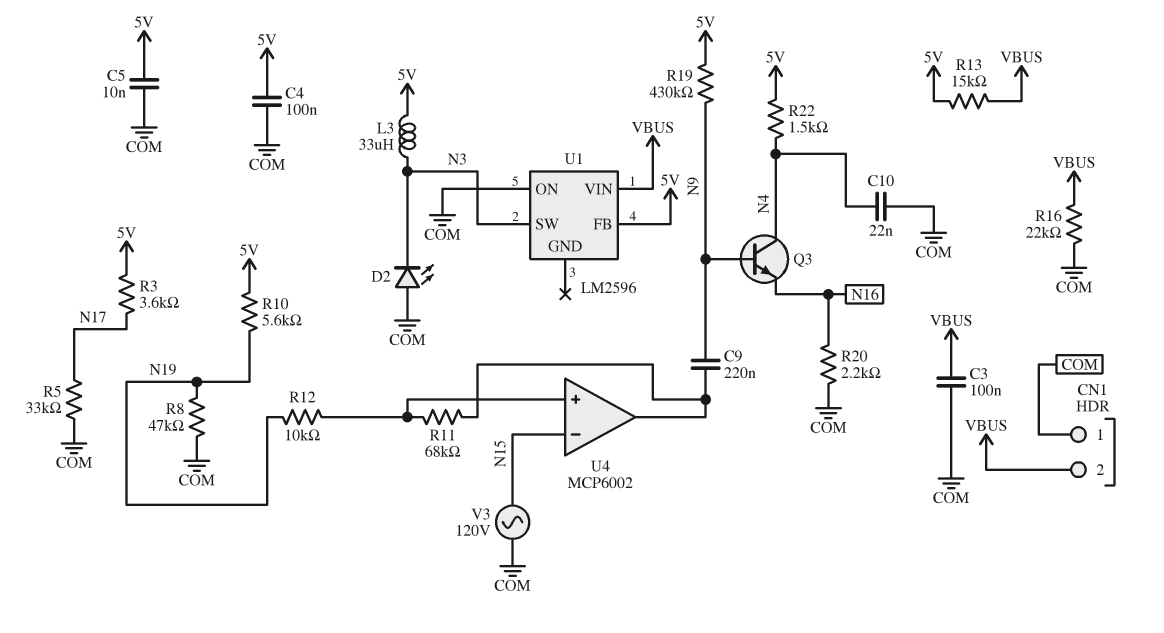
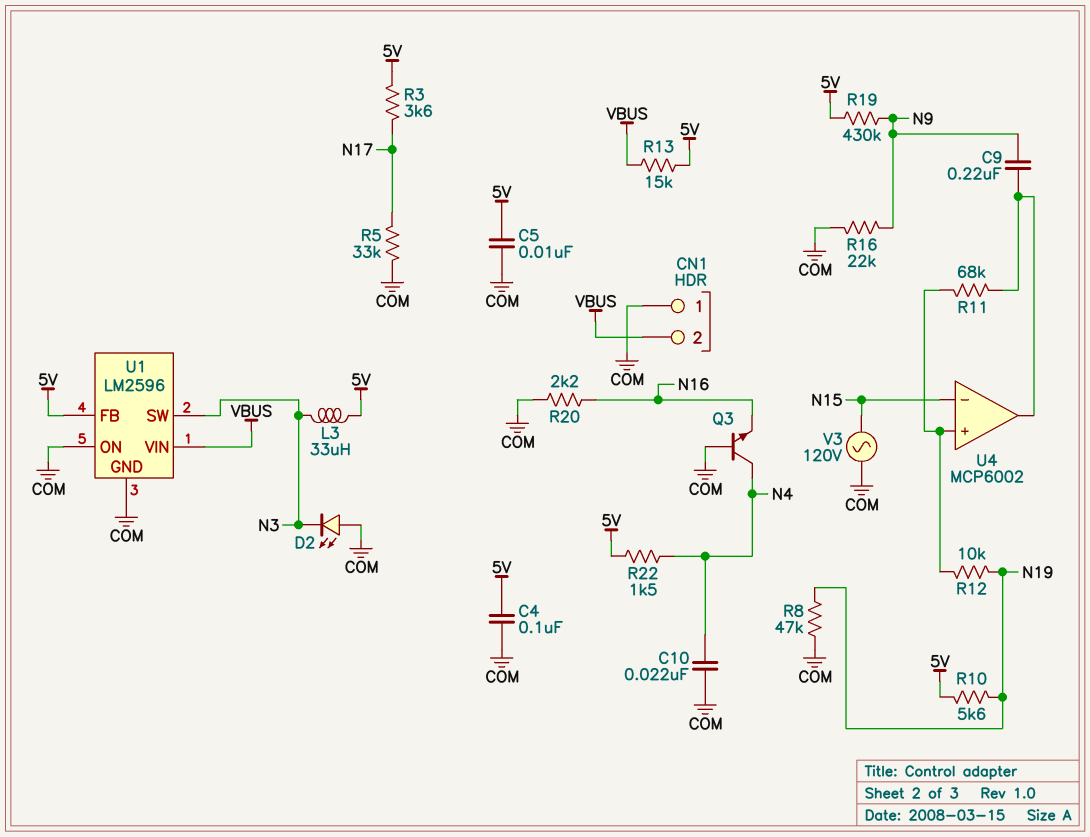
C3: 100nF (COM, VBUS) -> none
Q3: NPN (B N9, C N4, E N16) -> NPN (B COM, C N4, E N16)
R16: 22k (COM, VBUS) -> 22k (COM, N9)
U1 pin GND: none -> COM

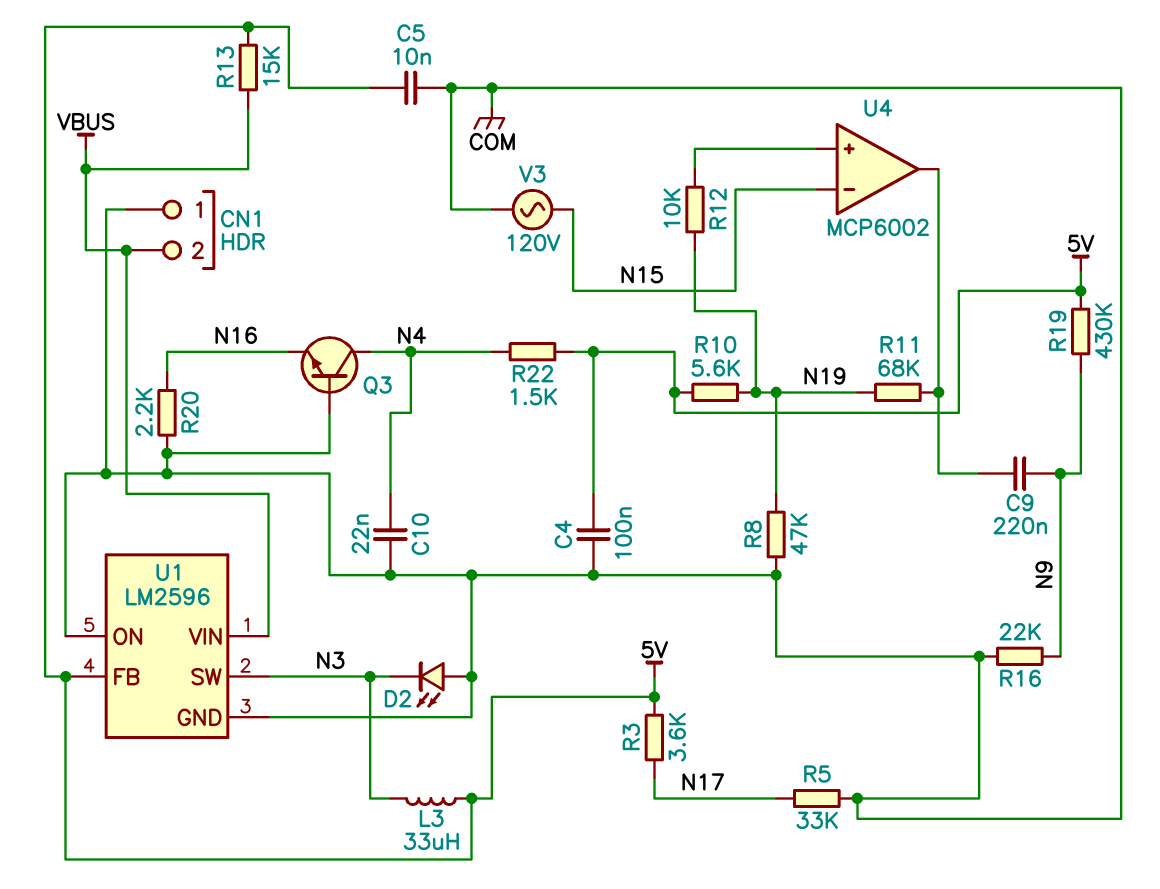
R11: 68k (U4/in+, U4/out) -> 68k (N19, U4/out)

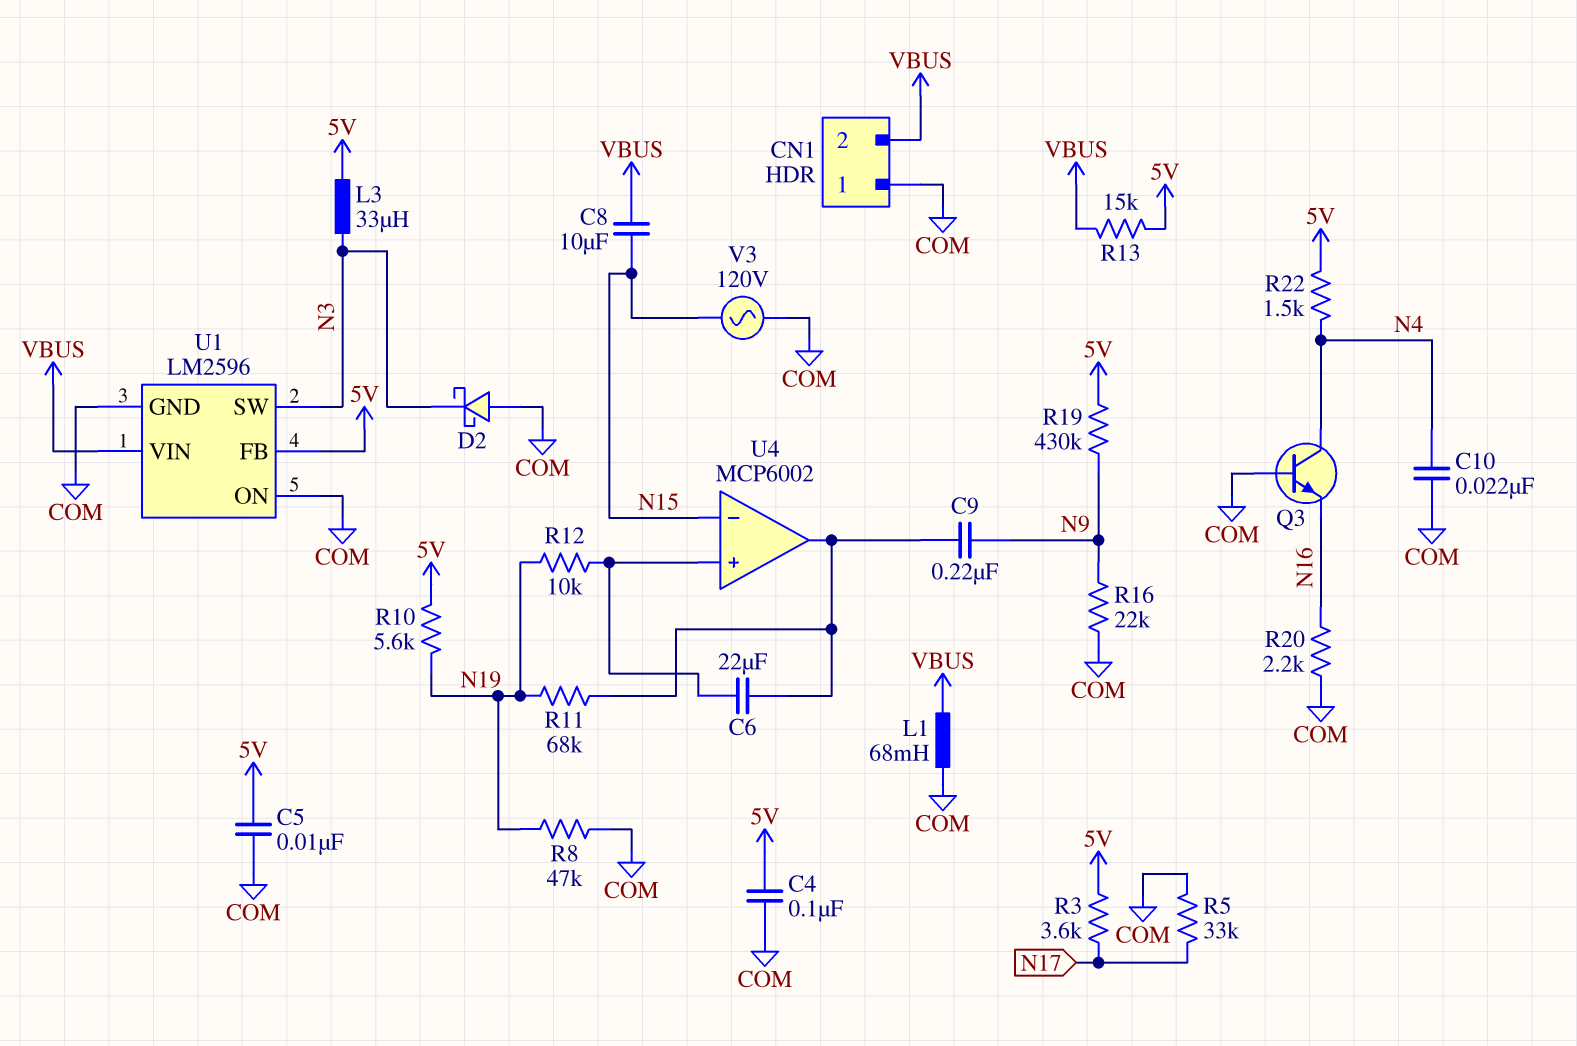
C6: none -> 22uF (U4/in+, U4/out)
C8: none -> 10uF (N15, VBUS)
D2: LED (A COM, K N3) -> schottky (A COM, K N3)
L1: none -> 68mH (COM, VBUS)

